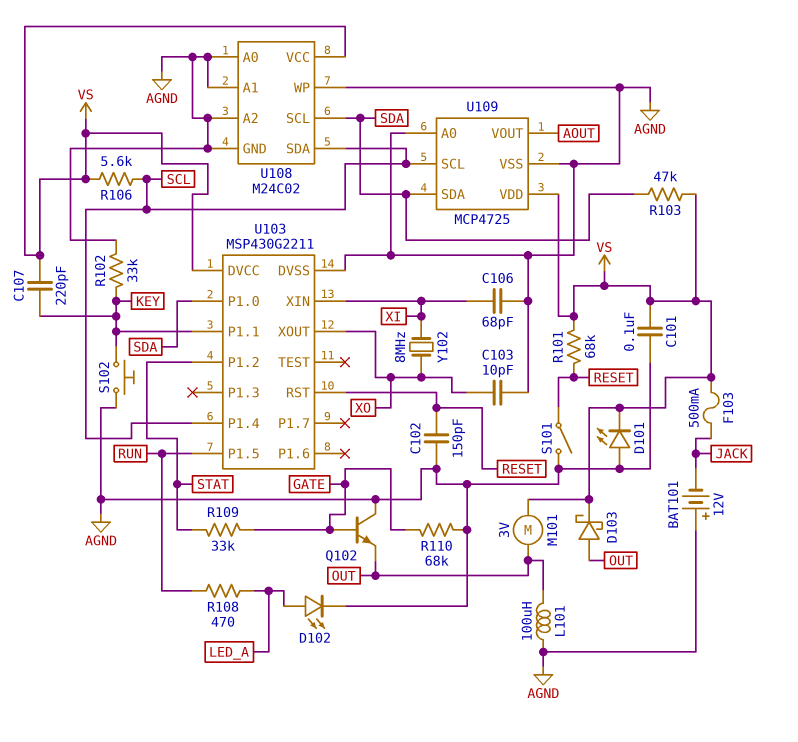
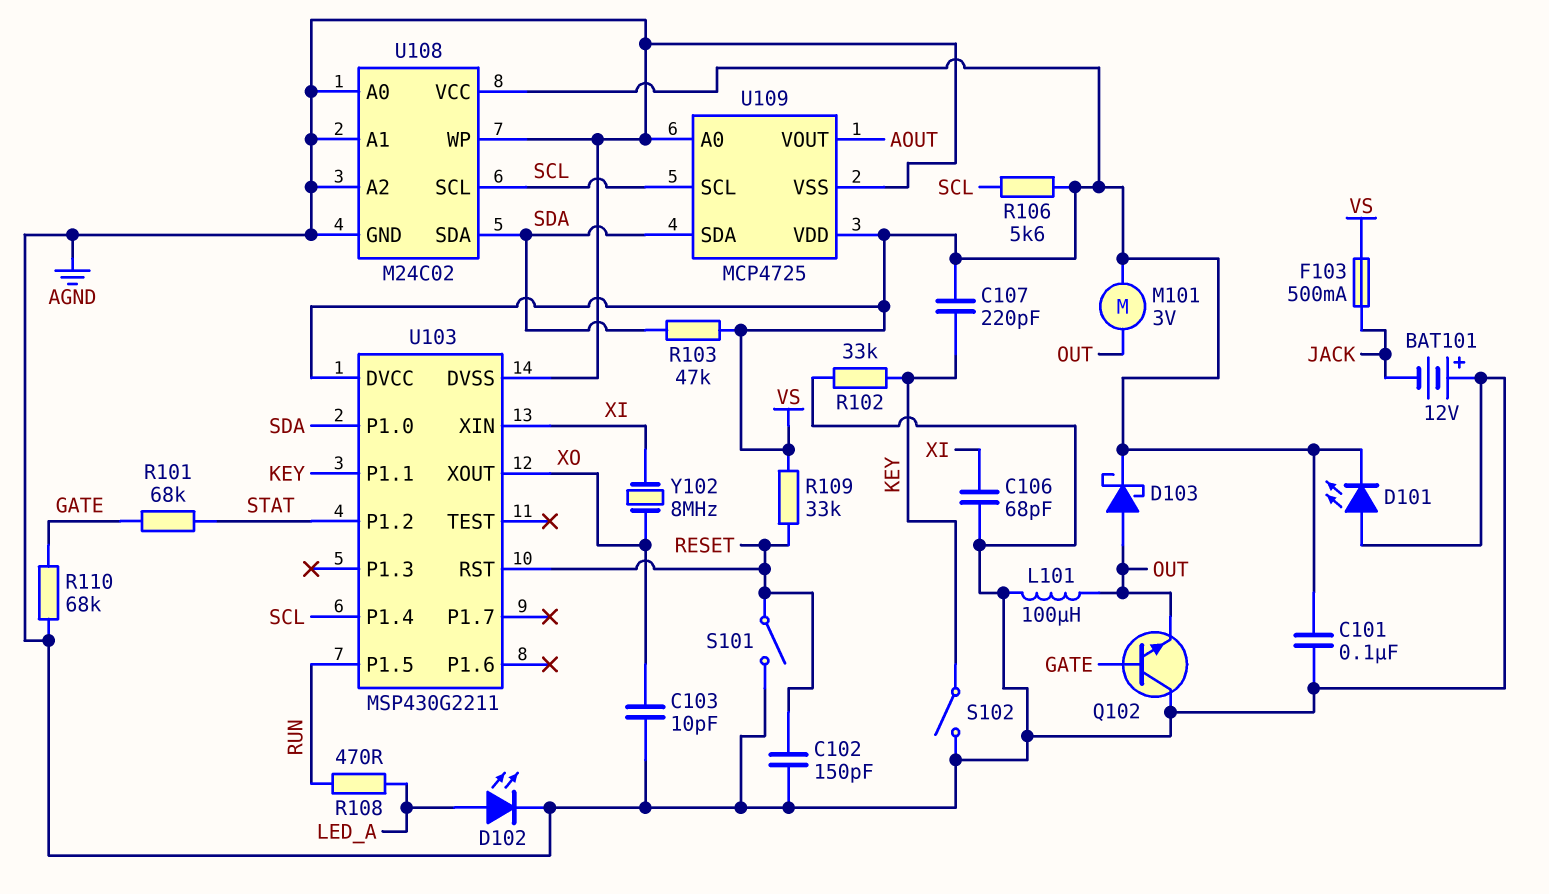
R101: 68k (RESET, VS) -> 68k (GATE, STAT)
R109: 33k (GATE, STAT) -> 33k (RESET, VS)
S102: button (AGND, KEY) -> switch (AGND, KEY)
U108 pin SCL: SDA -> SCL
U108 pin SDA: SCL -> SDA

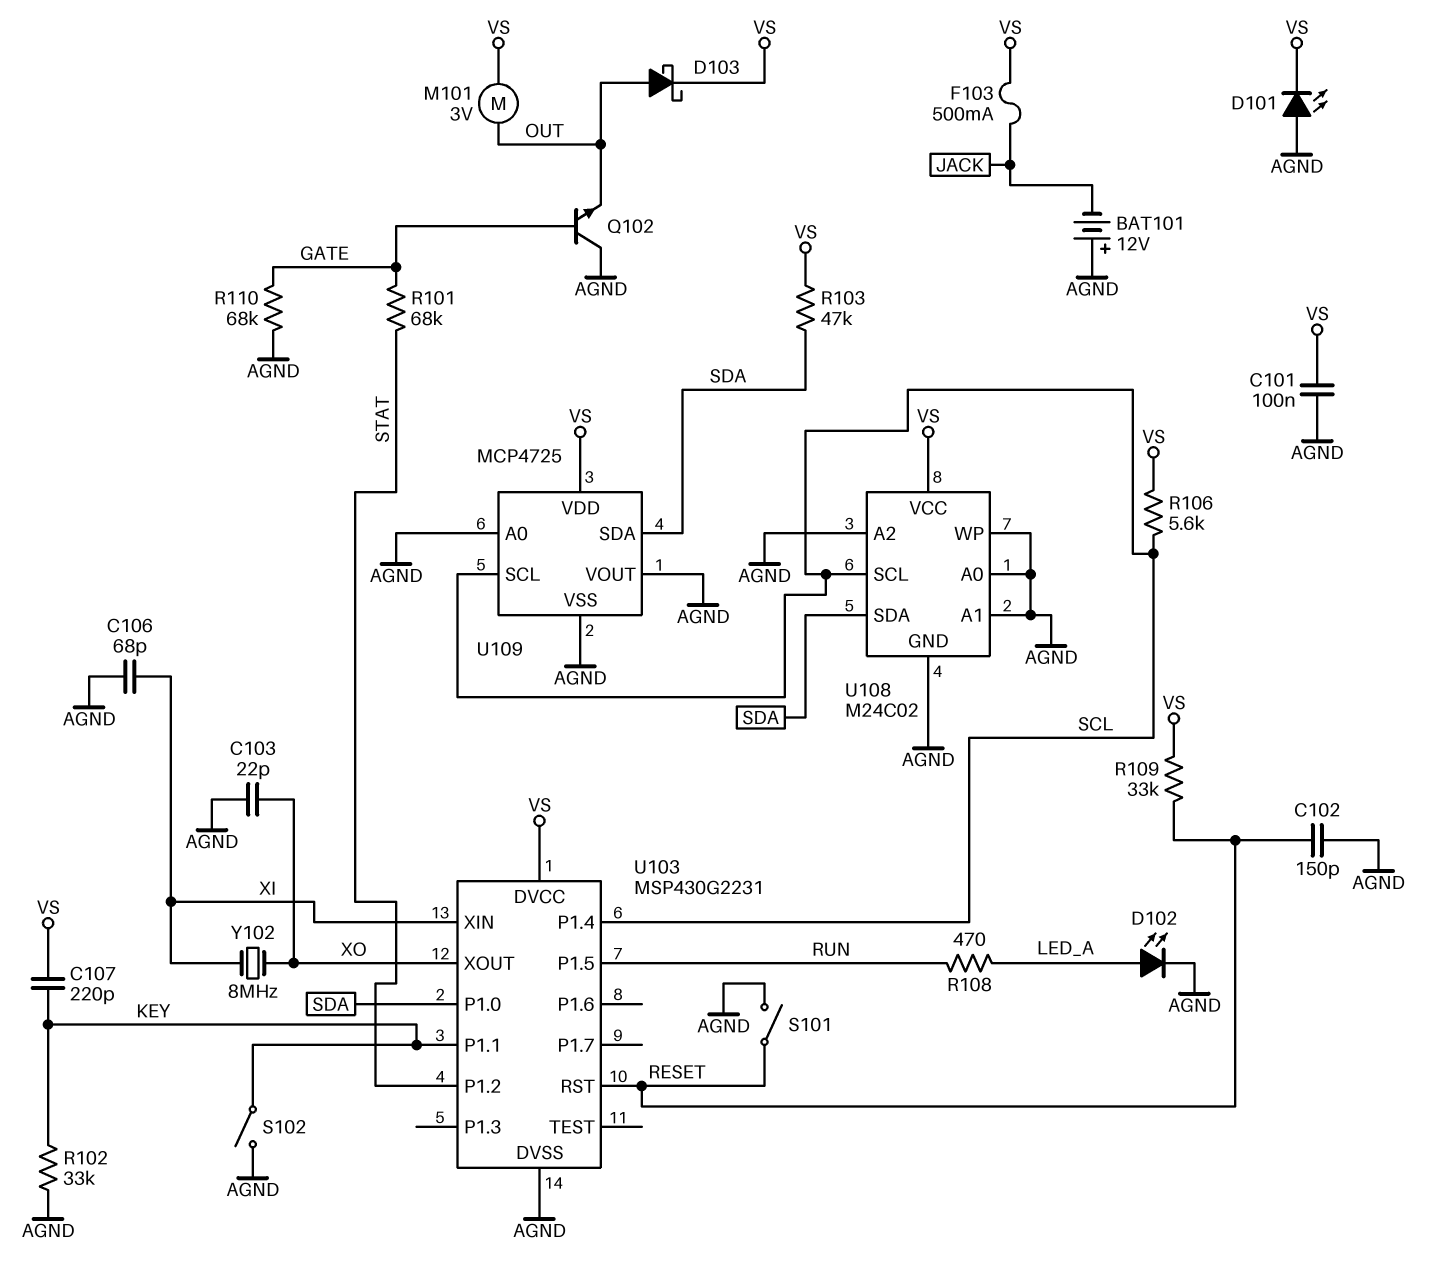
C103: 10pF (AGND, XO) -> 22pF (AGND, XO)
L101: 100uH (AGND, OUT) -> none
U103: MSP430G2211 -> MSP430G2231
U109 pin VOUT: AOUT -> AGND

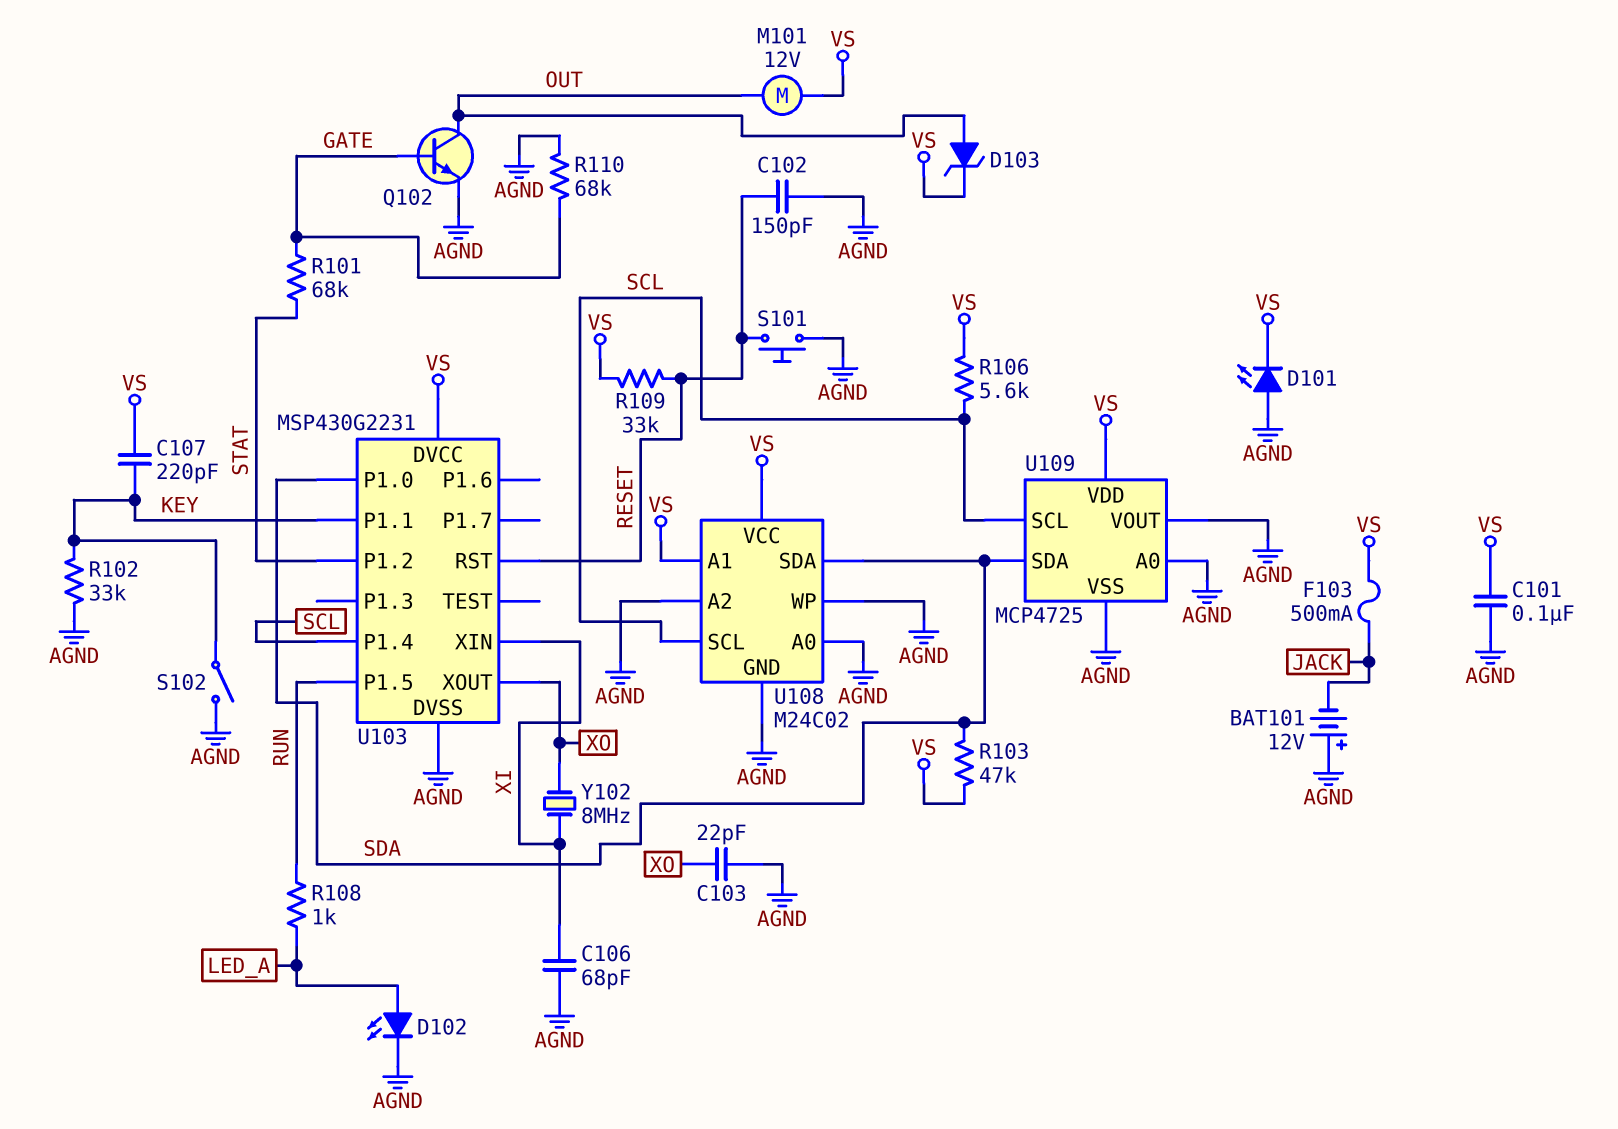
D103: schottky (A OUT, K VS) -> zener (A OUT, K VS)
M101: motor 3V (OUT, VS) -> motor 12V (OUT, VS)
Q102: NPN (B GATE, C AGND, E OUT) -> NPN (B GATE, C OUT, E AGND)
R108: 470 (LED_A, RUN) -> 1k (LED_A, RUN)
S101: switch (AGND, RESET) -> button (AGND, RESET)
U108 pin A1: AGND -> VS

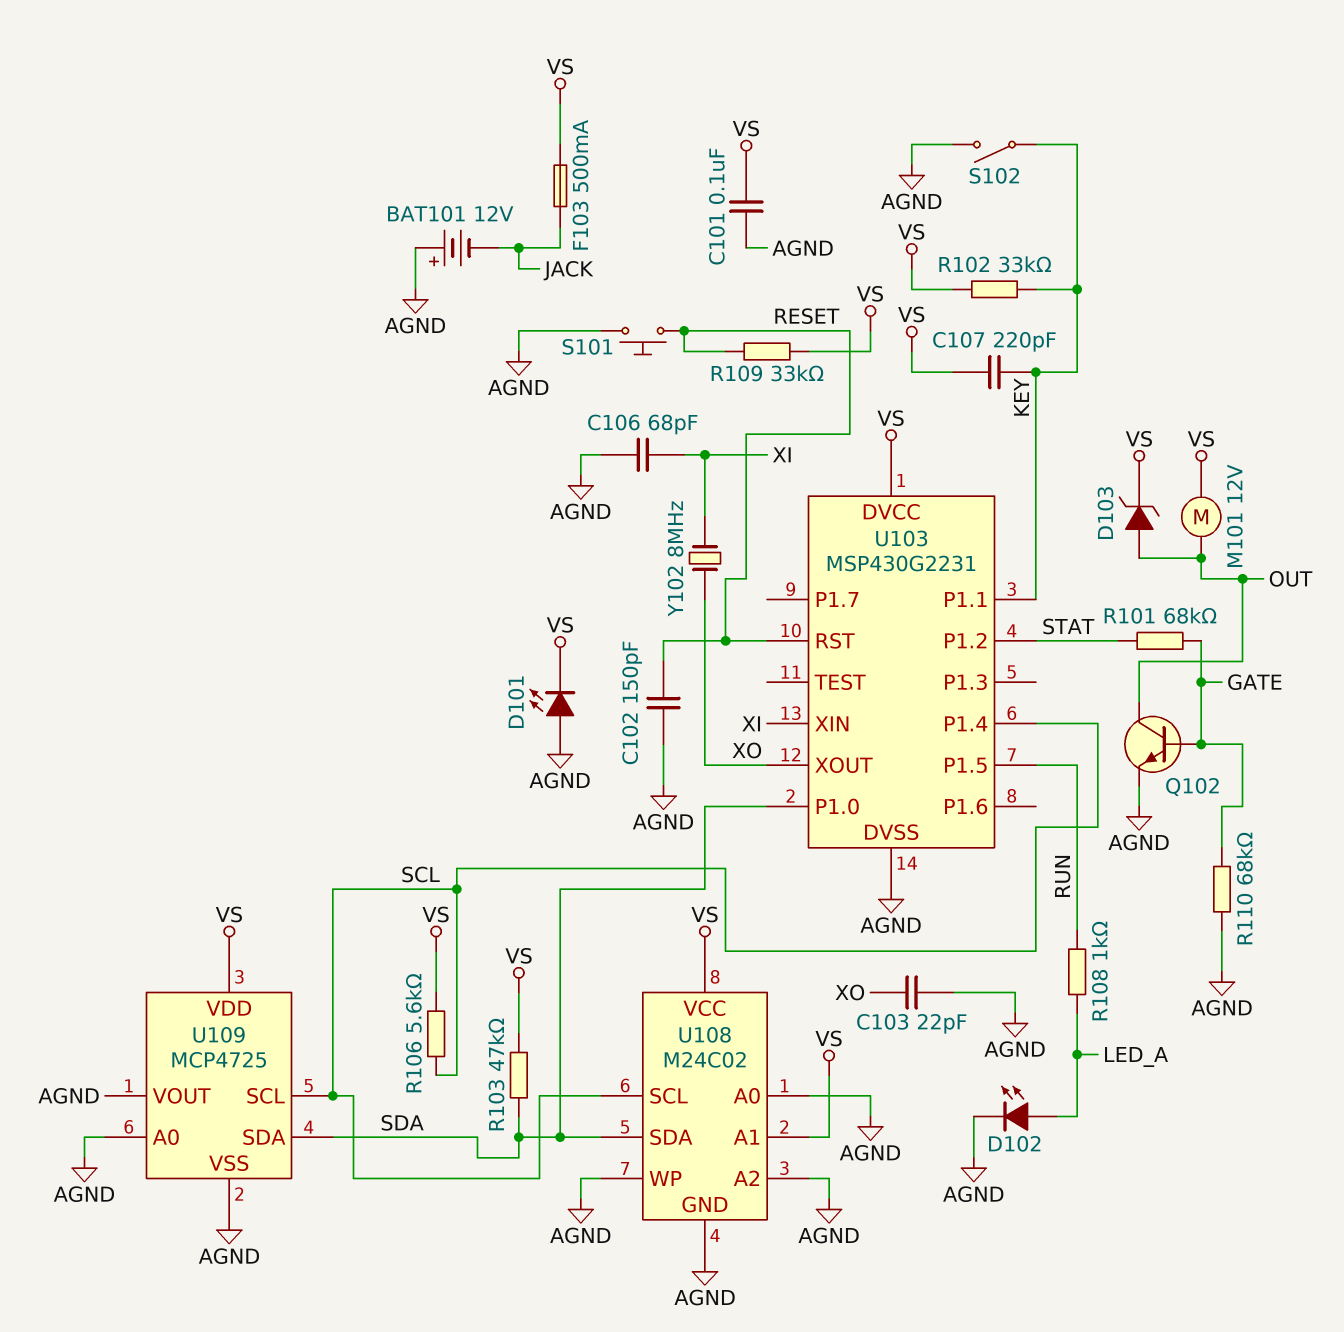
R102: 33k (AGND, KEY) -> 33k (KEY, VS)

